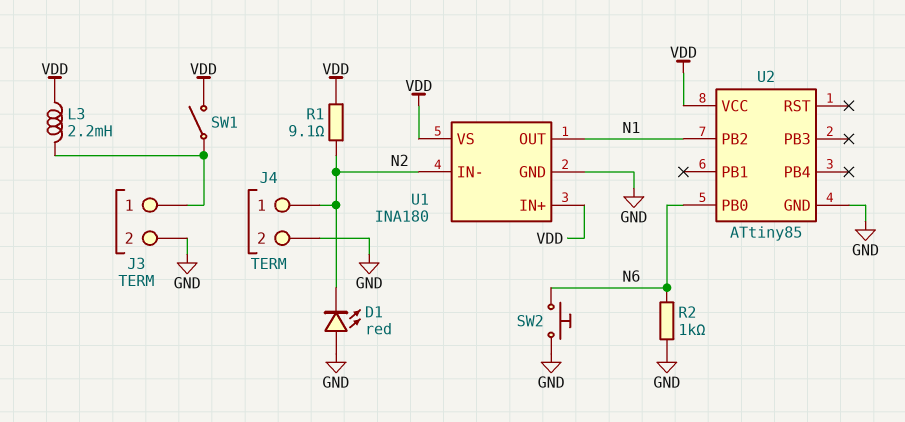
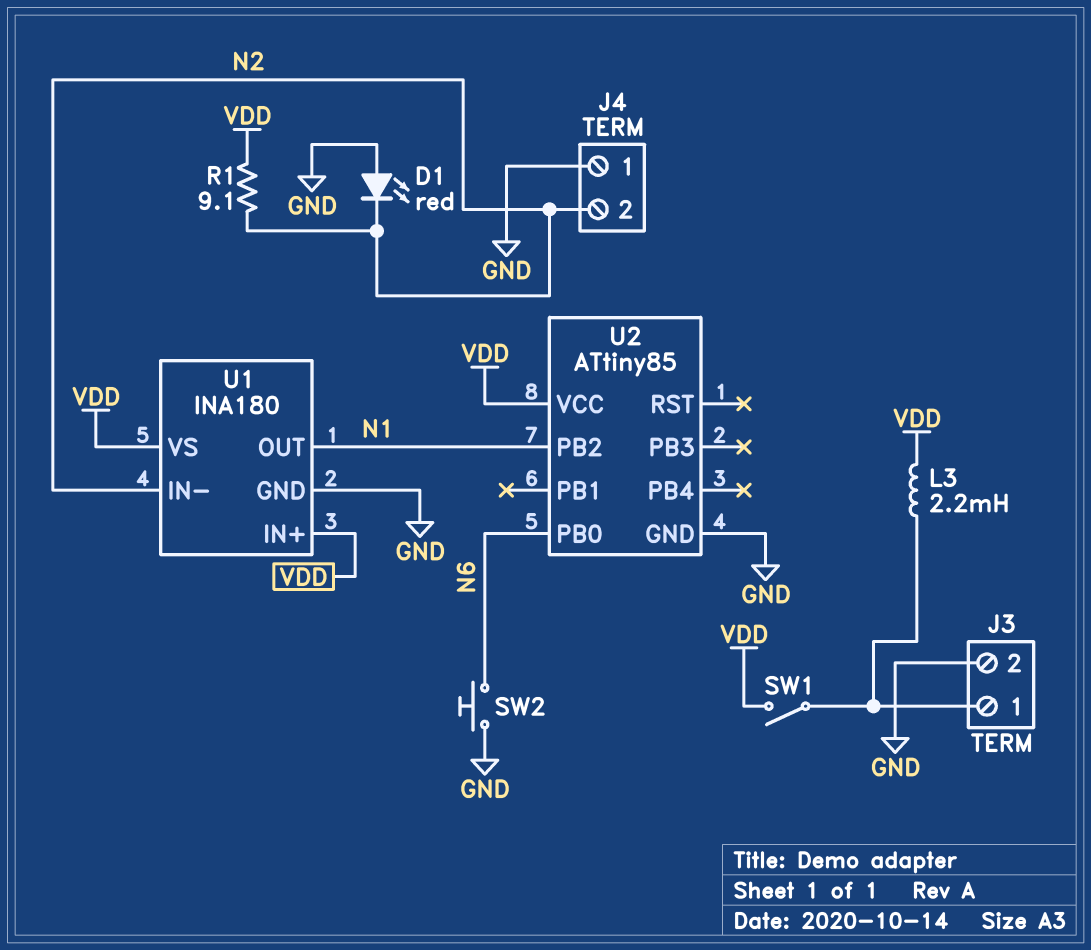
J4 pin 1: N2 -> GND
J4 pin 2: GND -> N2
R2: 1k (GND, N6) -> none

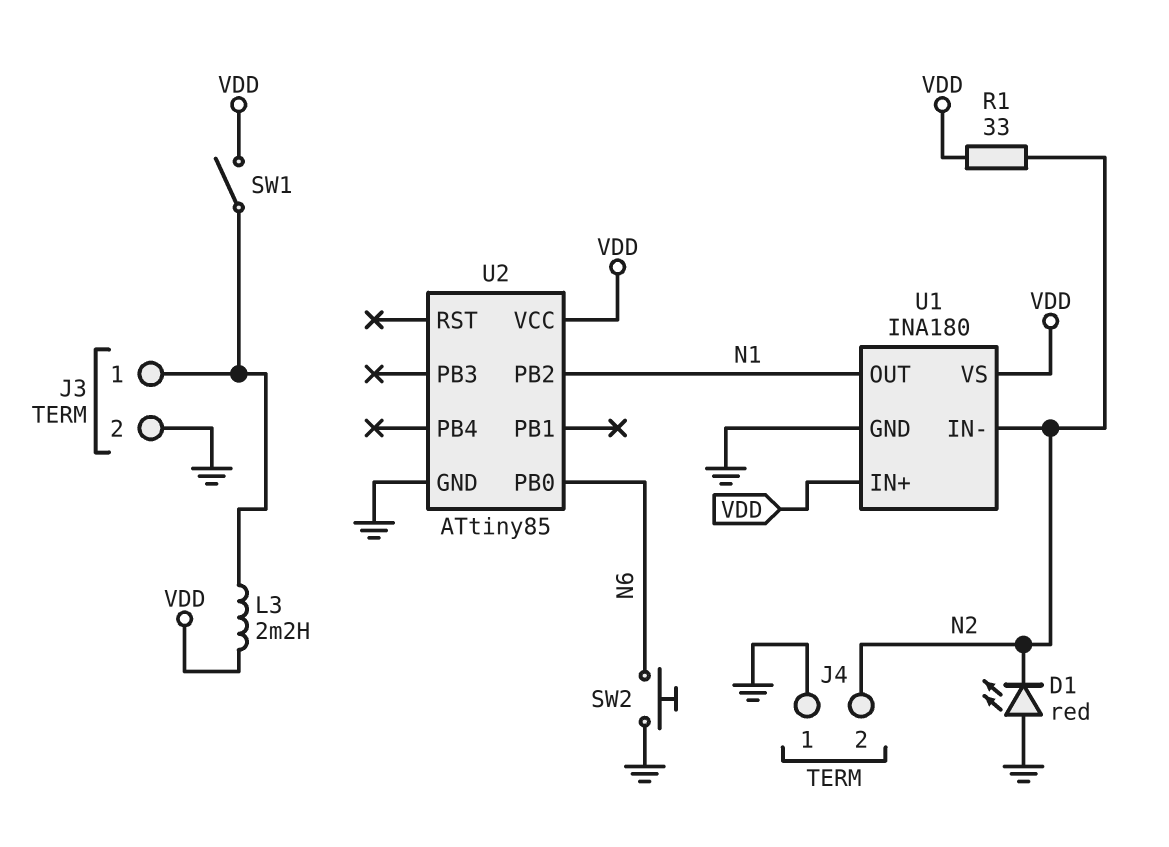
R1: 9.1 (N2, VDD) -> 33 (N2, VDD)

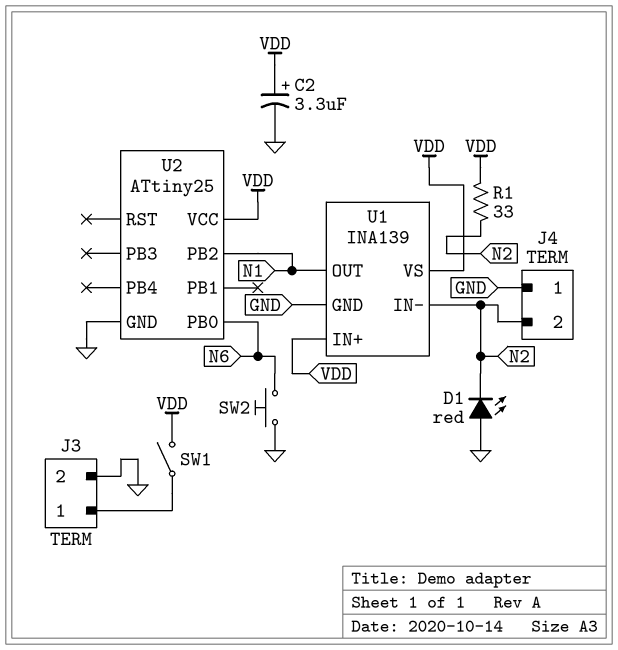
C2: none -> 3.3uF (plus VDD, minus GND)
L3: 2.2mH (J3/1, VDD) -> none
U1: INA180 -> INA139
U2: ATtiny85 -> ATtiny25

